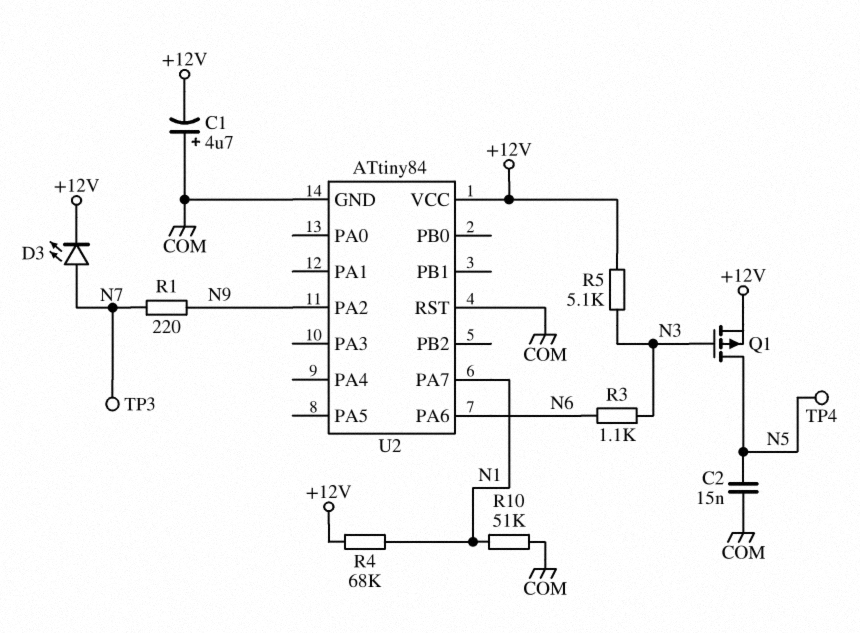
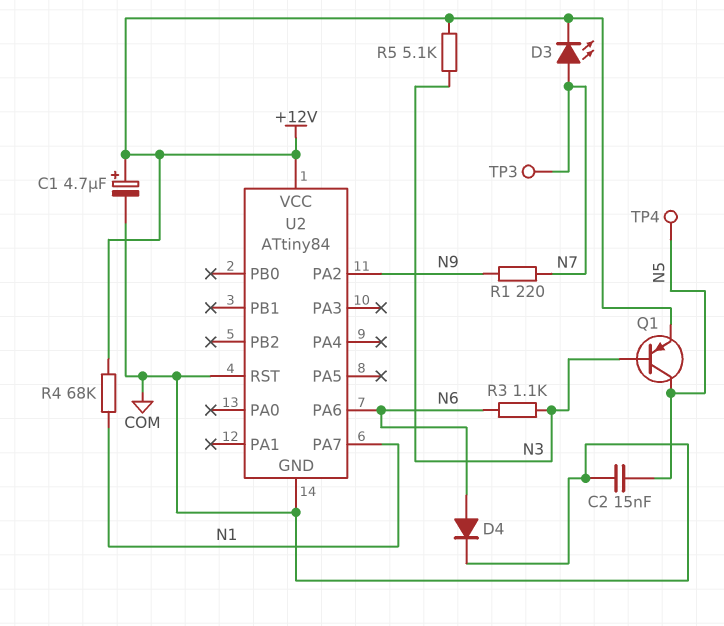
C1: 4.7uF (plus COM, minus +12V) -> 4.7uF (plus +12V, minus COM)
D4: none -> diode (A N6, K COM)
Q1: PMOS (G N3, D N5, S +12V) -> PNP (B N3, C N5, E +12V)
R10: 51k (COM, N1) -> none

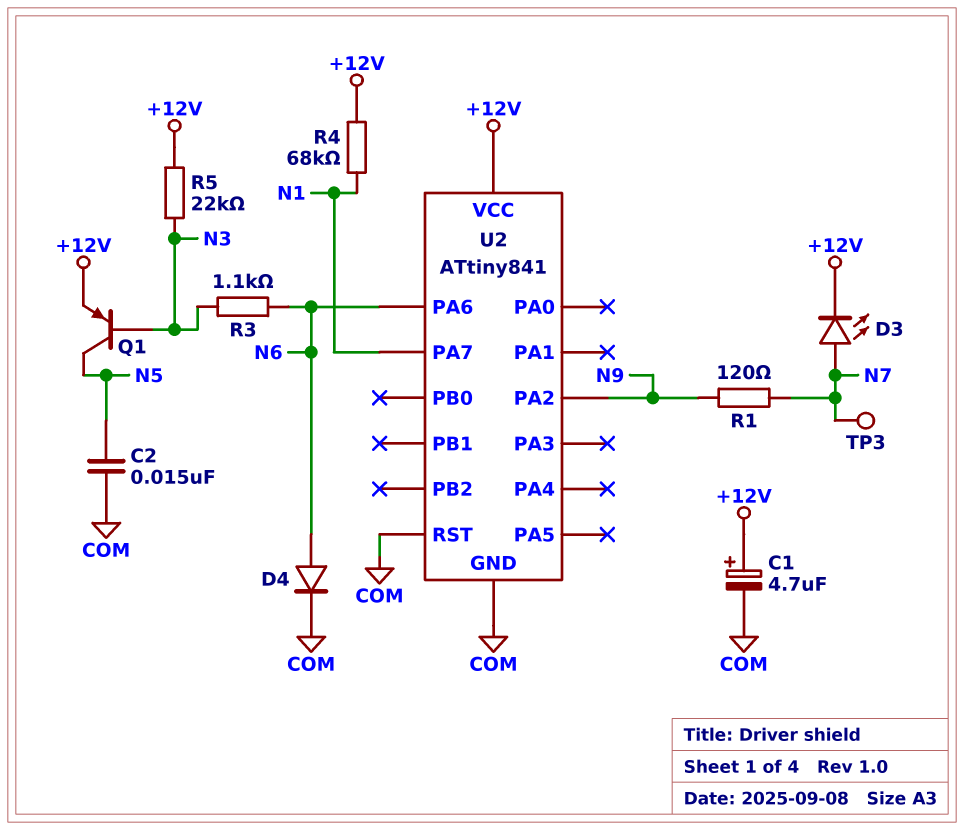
R1: 220 (N7, N9) -> 120 (N7, N9)
R5: 5.1k (+12V, N3) -> 22k (+12V, N3)
TP4: test point (N5) -> none
U2: ATtiny84 -> ATtiny841

